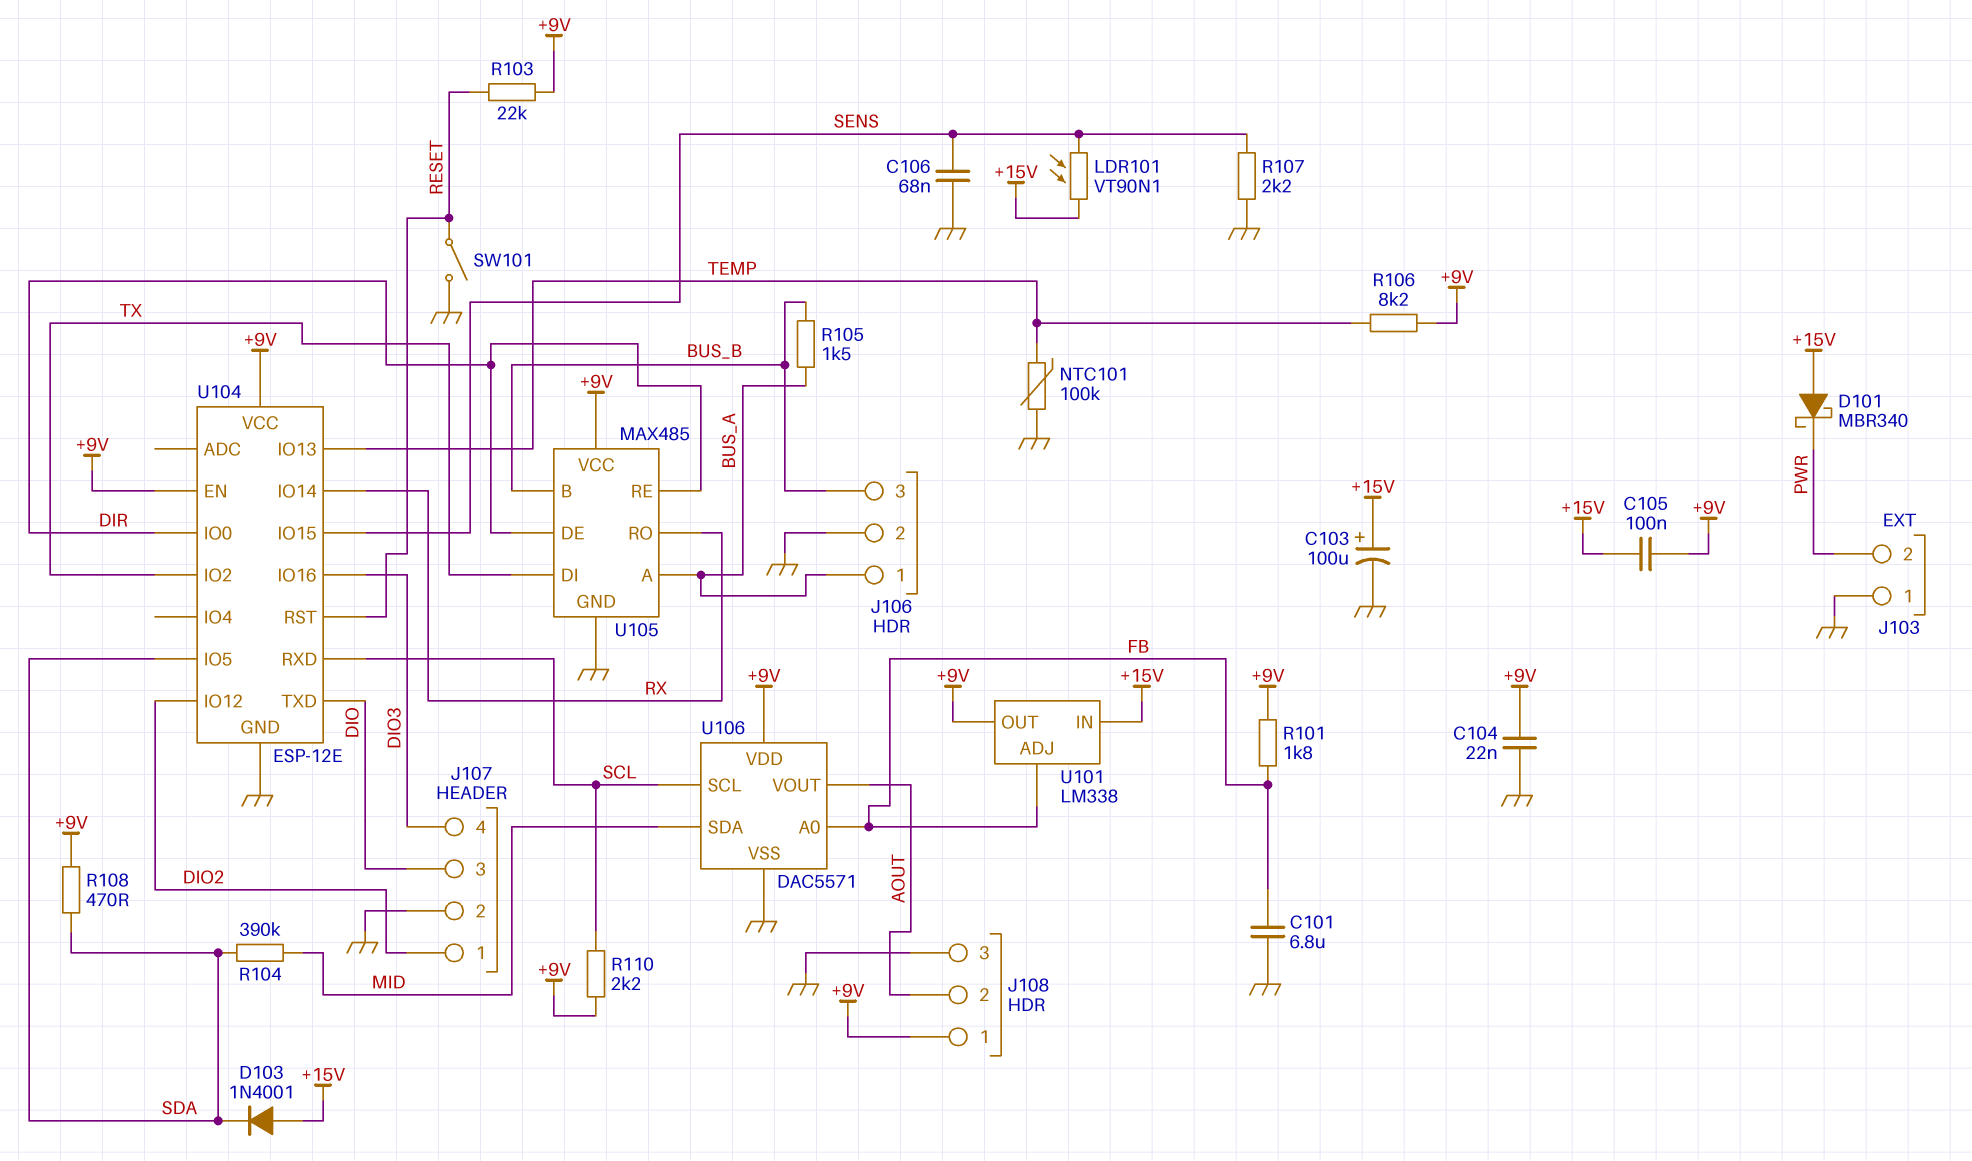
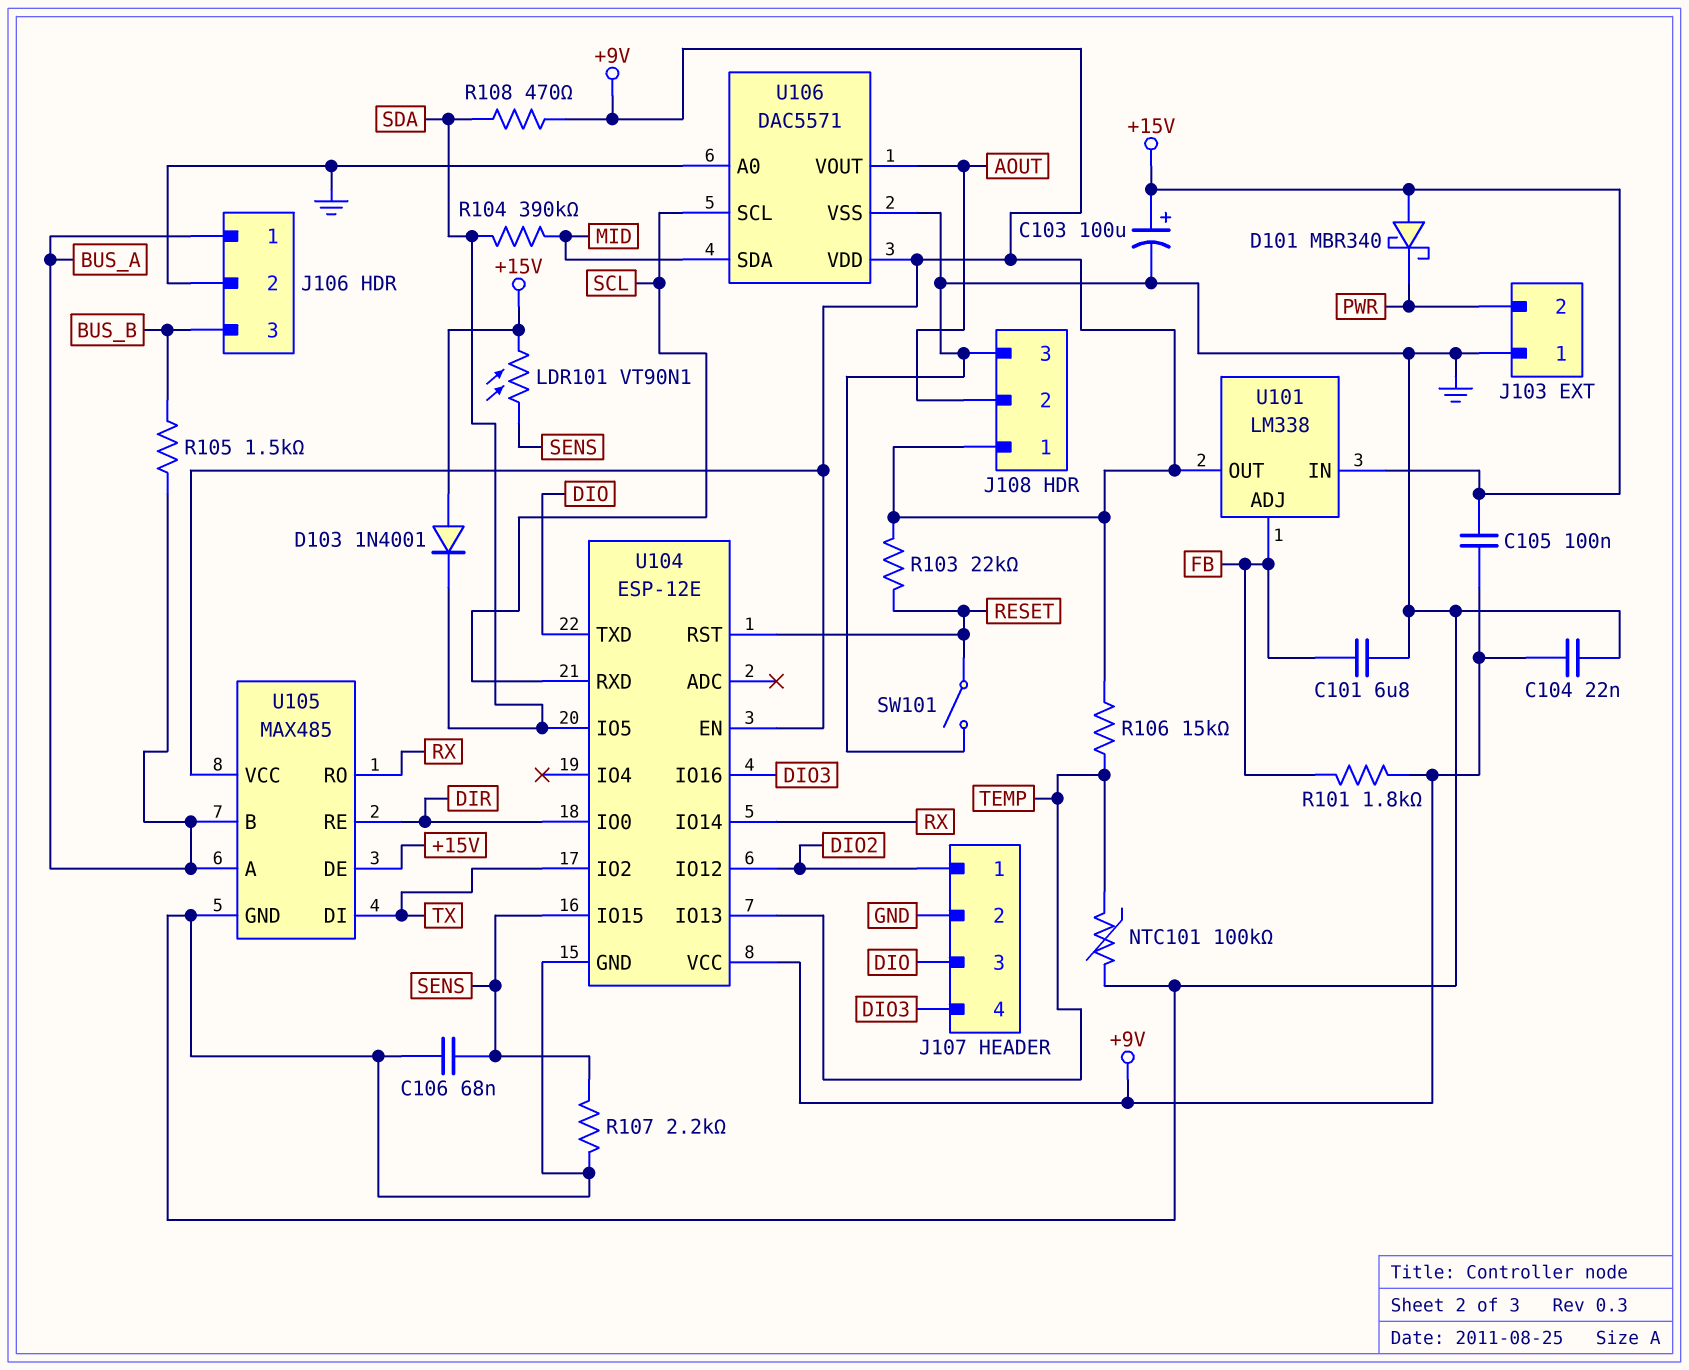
R106: 8.2k (+9V, TEMP) -> 15k (+9V, TEMP)
R110: 2.2k (+9V, SCL) -> none
U105 pin B: BUS_B -> BUS_A
U105 pin DE: DIR -> +15V
U106 pin A0: FB -> GND

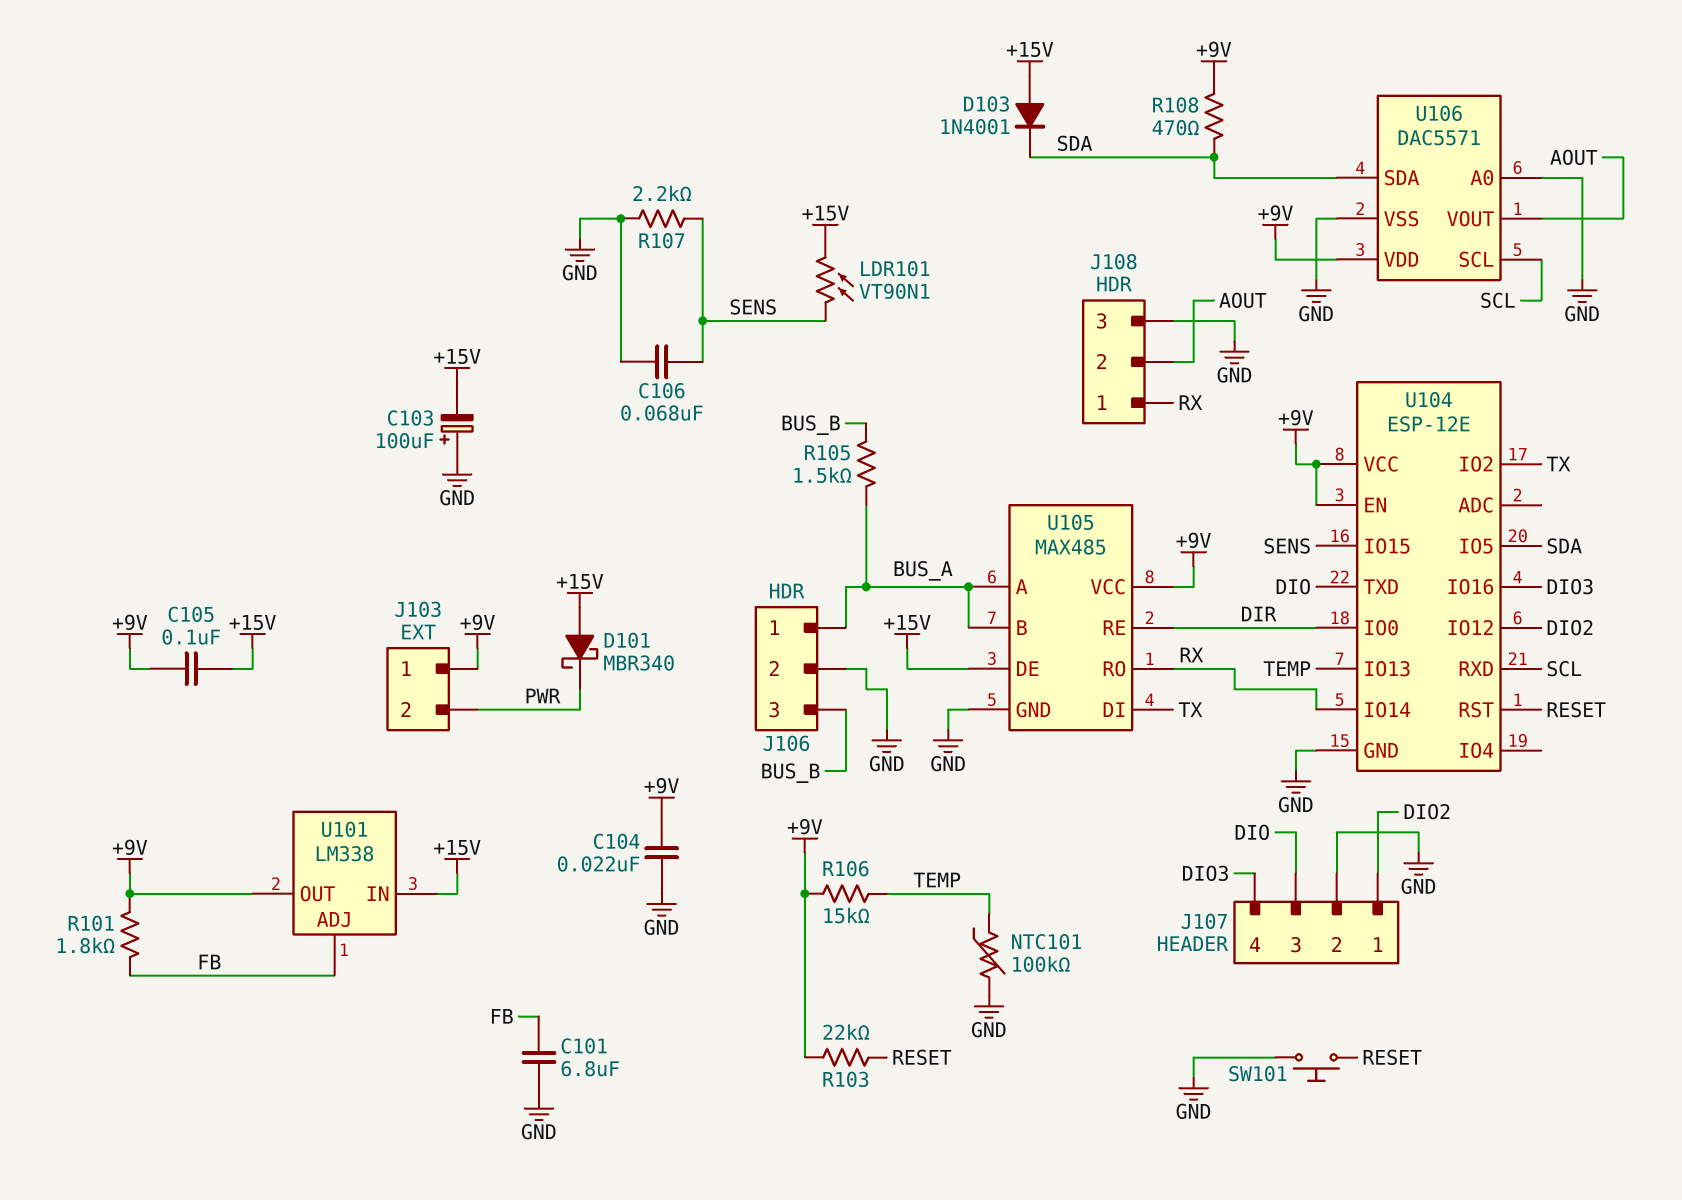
C103: 100uF (plus +15V, minus GND) -> 100uF (plus GND, minus +15V)
J103 pin 1: GND -> +9V
J108 pin 1: +9V -> RX
R104: 390k (MID, SDA) -> none
SW101: switch (GND, RESET) -> button (GND, RESET)
U106 pin SDA: MID -> SDA

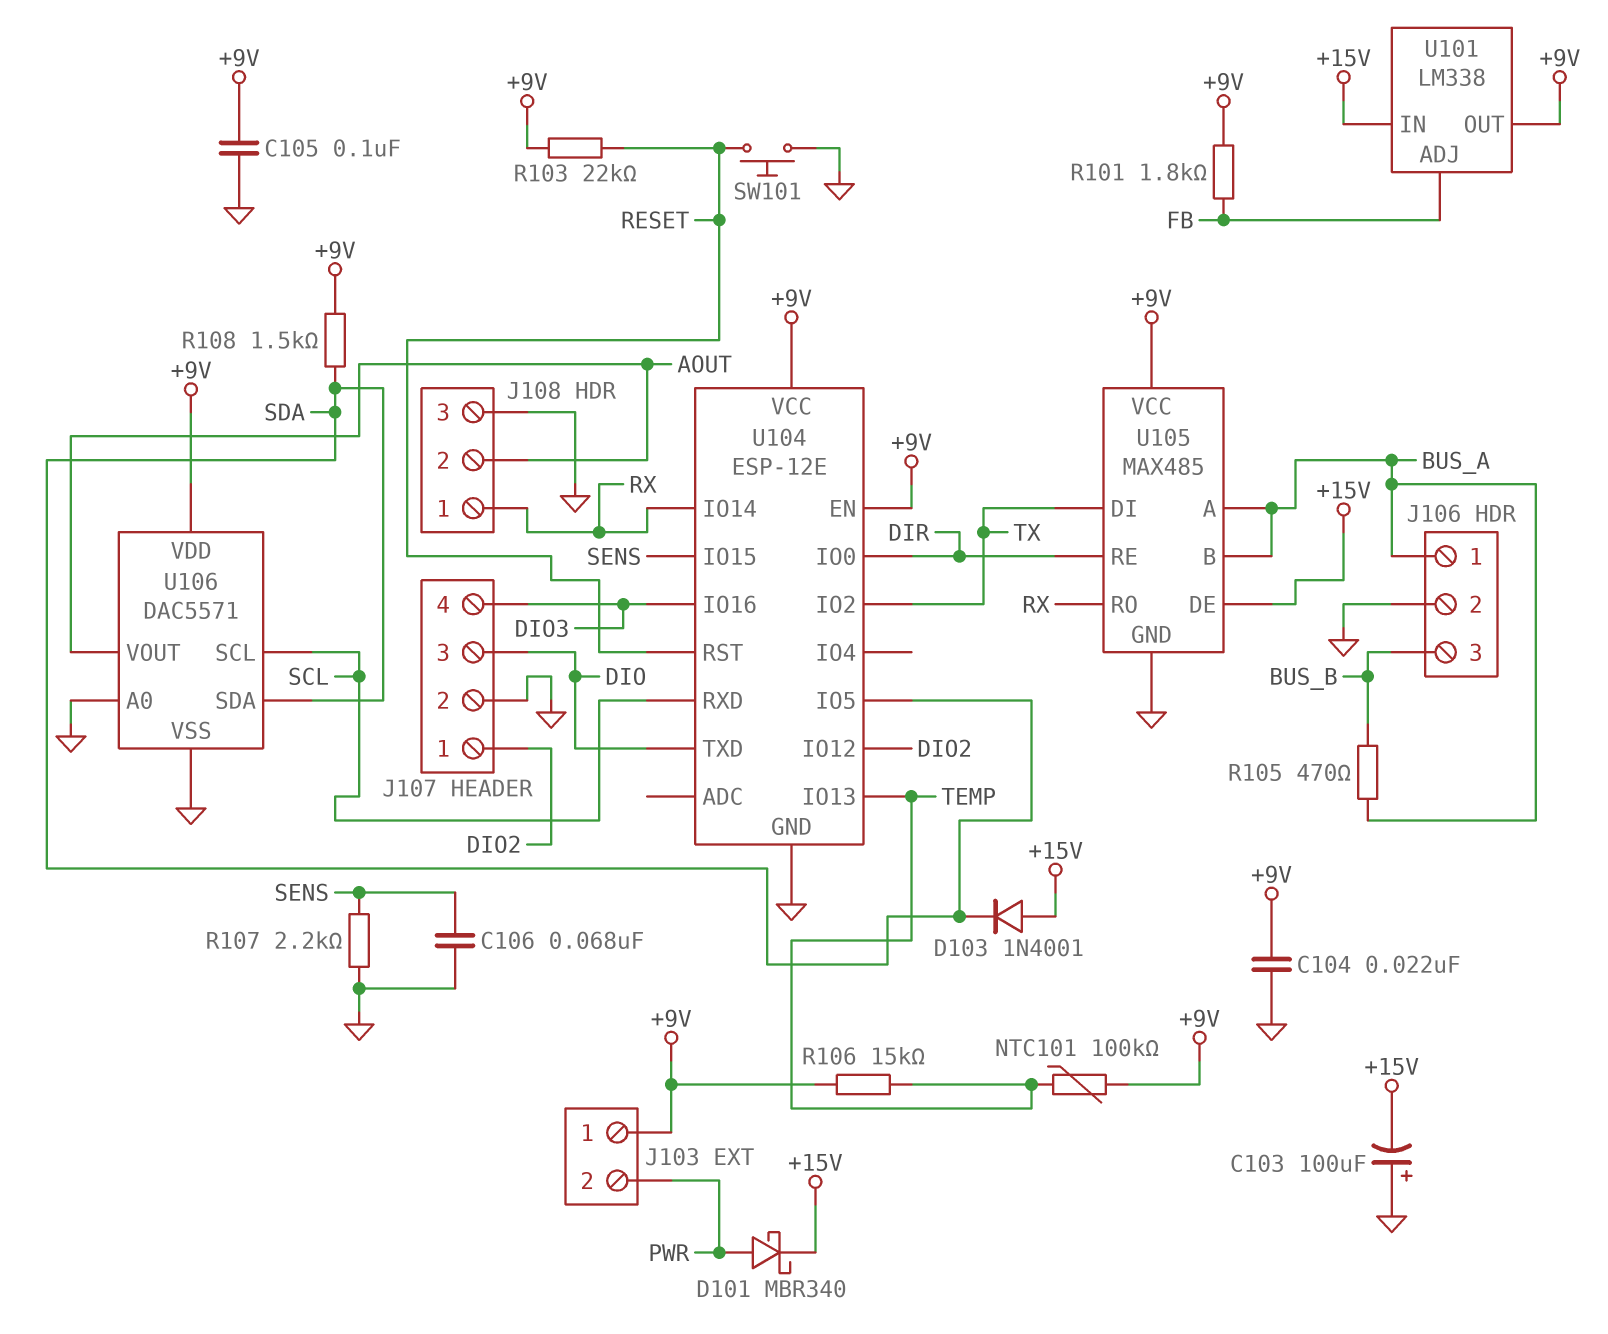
C101: 6.8uF (FB, GND) -> none
C105: 100nF (+9V, +15V) -> 100nF (+9V, GND)
D101: schottky MBR340 (A +15V, K PWR) -> schottky MBR340 (A PWR, K +15V)
LDR101: VT90N1 (+15V, SENS) -> none
NTC101: 100k (GND, TEMP) -> 100k (+9V, TEMP)
R105: 1.5k (BUS_A, BUS_B) -> 470 (BUS_A, BUS_B)
R108: 470 (+9V, SDA) -> 1.5k (+9V, SDA)

